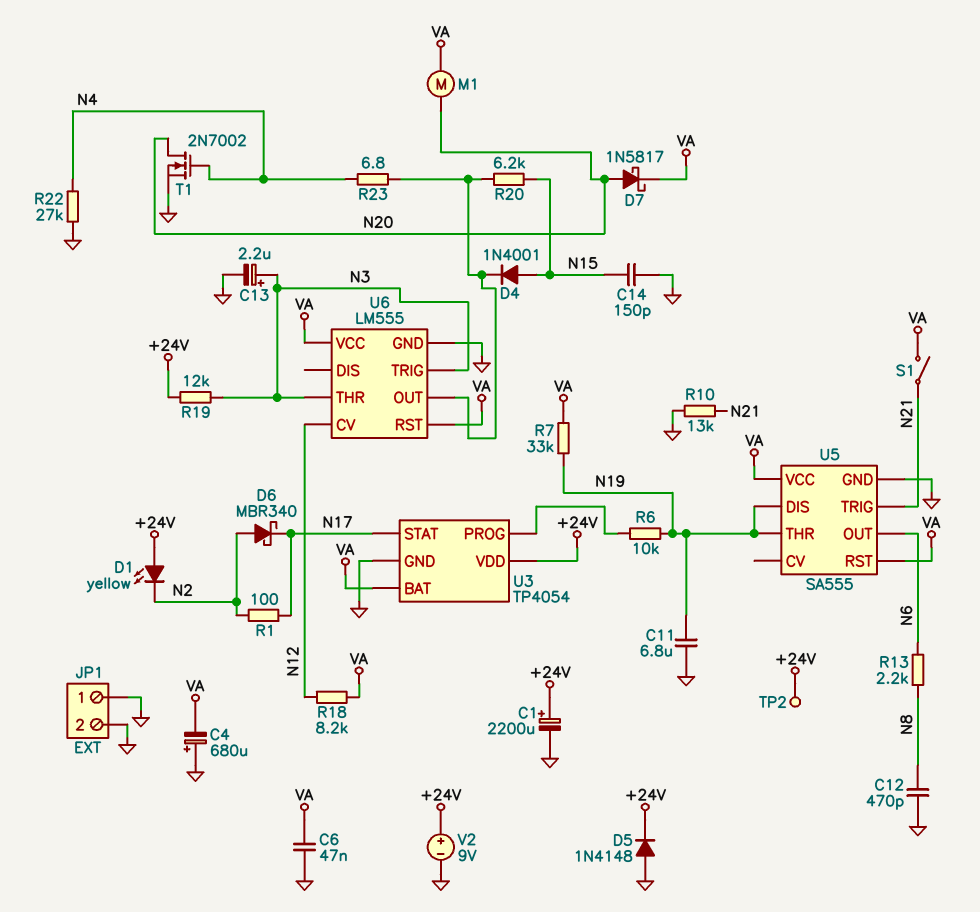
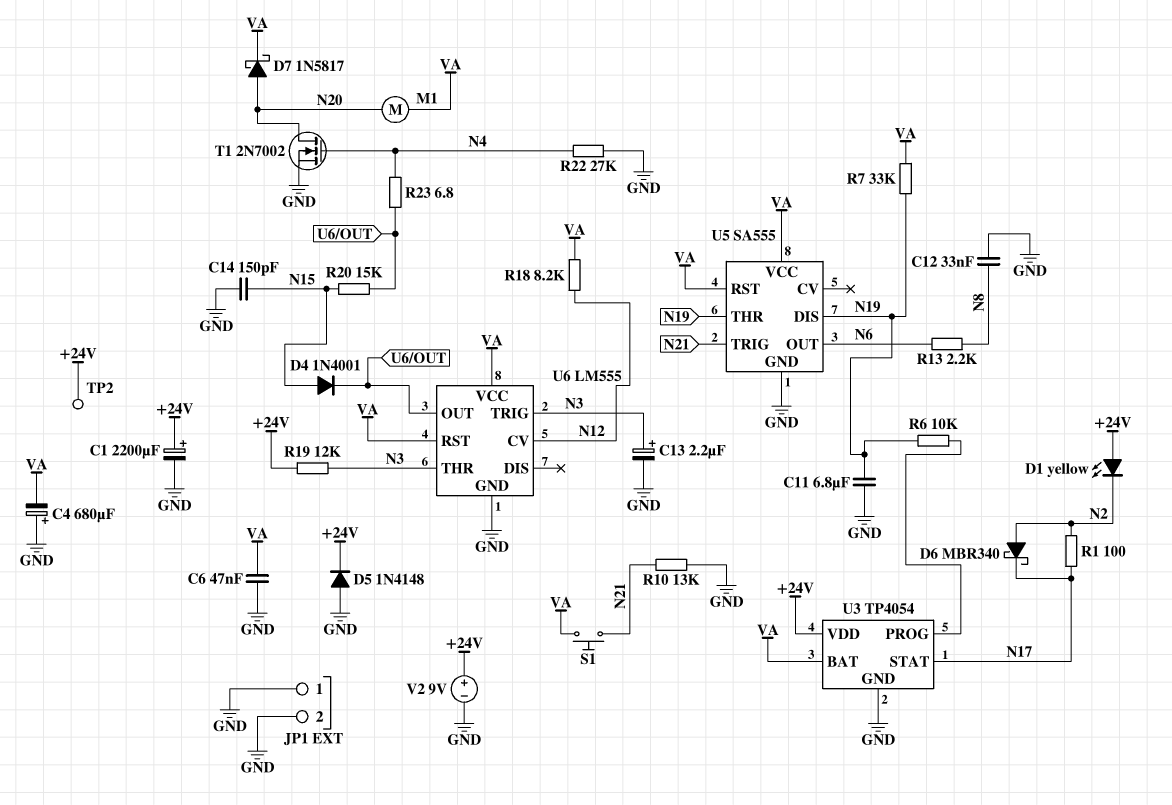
C12: 470pF (GND, N8) -> 33nF (GND, N8)
R20: 6.2k (N15, U6/OUT) -> 15k (N15, U6/OUT)
S1: switch (N21, VA) -> button (N21, VA)

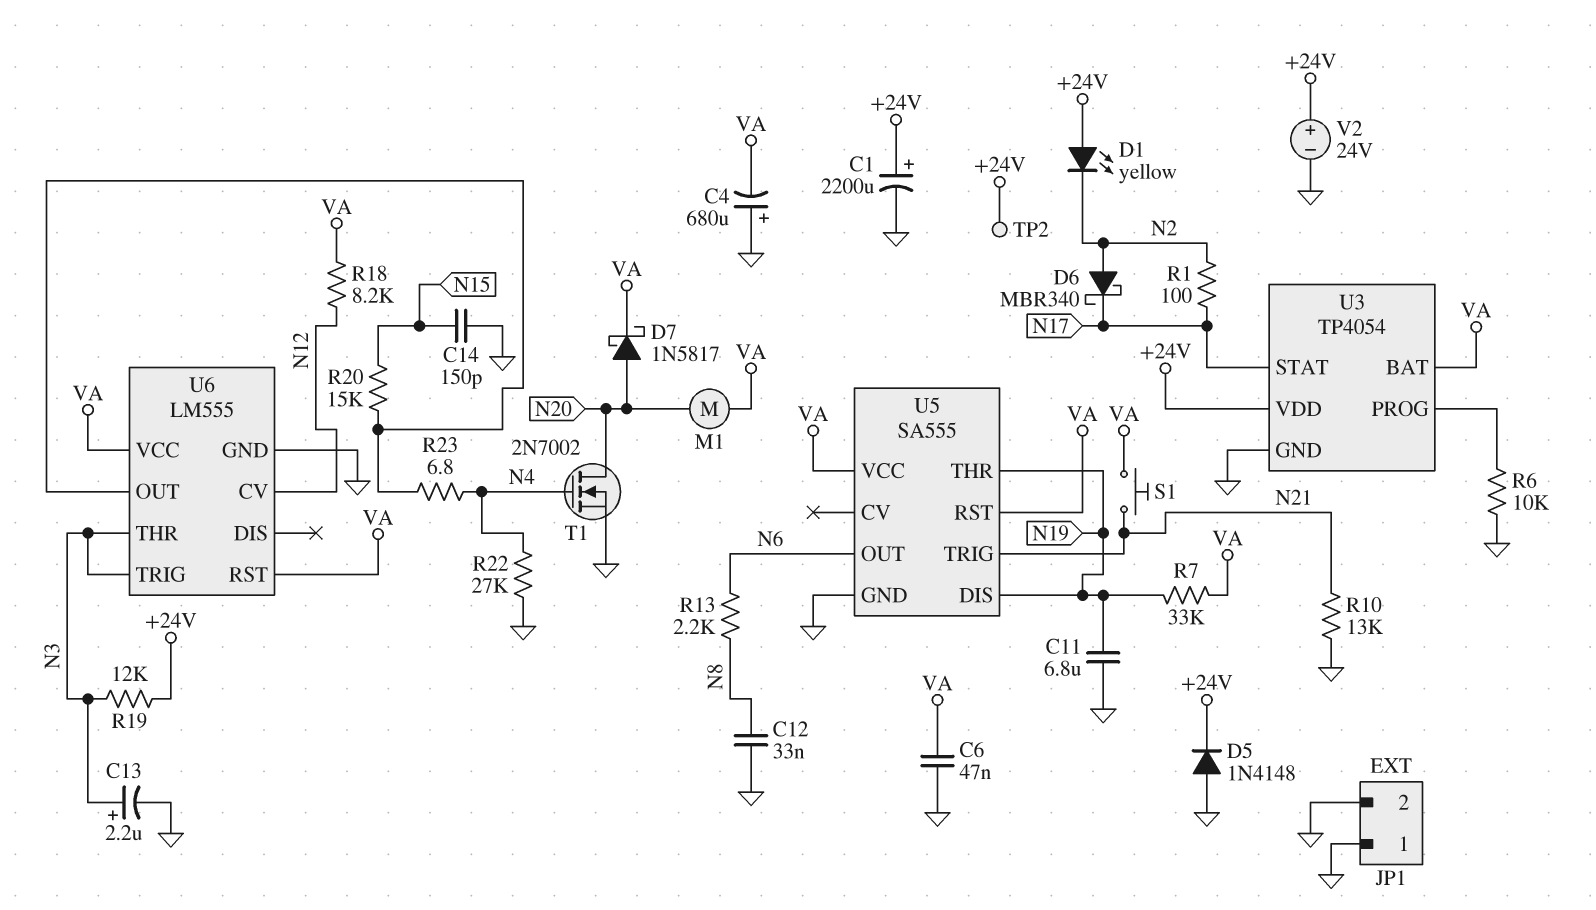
D4: diode 1N4001 (A N15, K U6/OUT) -> none
R6: 10k (N19, U3/PROG) -> 10k (GND, U3/PROG)
V2: 9V (plus +24V, minus GND) -> 24V (plus +24V, minus GND)

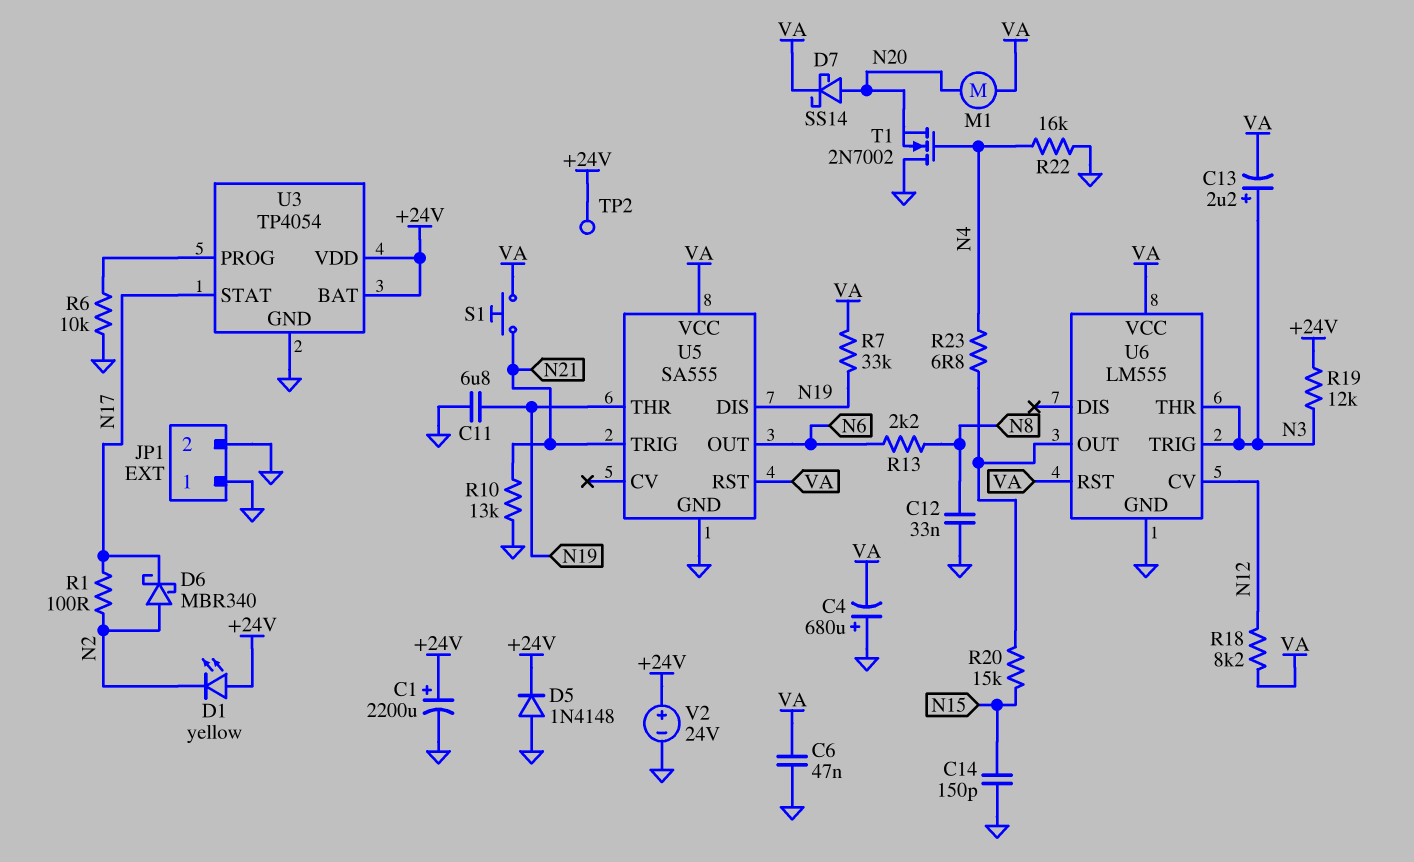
C13: 2.2uF (plus N3, minus GND) -> 2.2uF (plus N3, minus VA)
D7: schottky 1N5817 (A N20, K VA) -> schottky SS14 (A N20, K VA)
R22: 27k (GND, N4) -> 16k (GND, N4)
T1: NMOS 2N7002 (G N4, D N20, S GND) -> NMOS 2N7002 (G N4, D GND, S N20)
U3 pin BAT: VA -> +24V

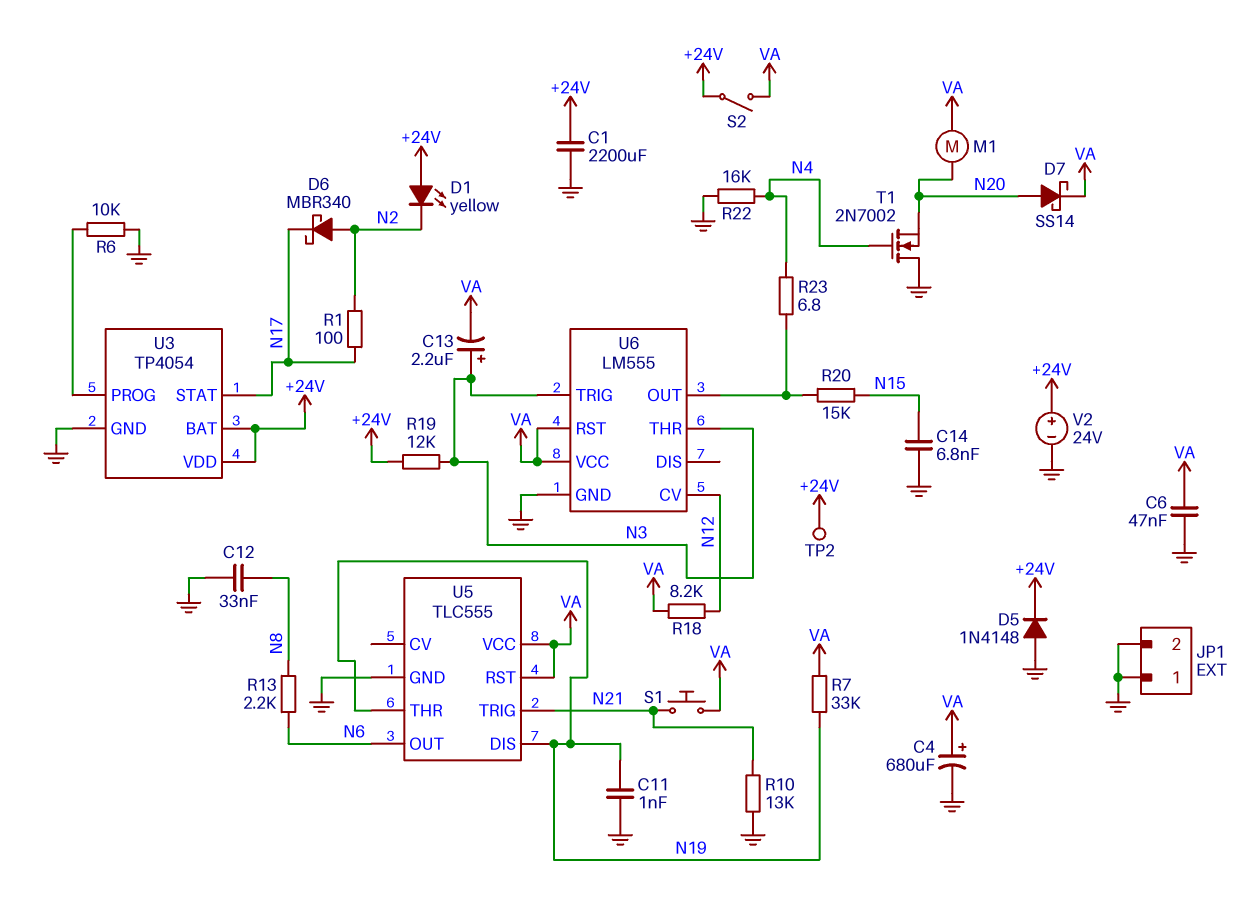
C1: 2200uF (plus +24V, minus GND) -> 2200uF (+24V, GND)
C4: 680uF (plus GND, minus VA) -> 680uF (plus VA, minus GND)
C11: 6.8uF (GND, N19) -> 1nF (GND, N19)
C14: 150pF (GND, N15) -> 6.8nF (GND, N15)
S2: none -> switch (+24V, VA)
U5: SA555 -> TLC555

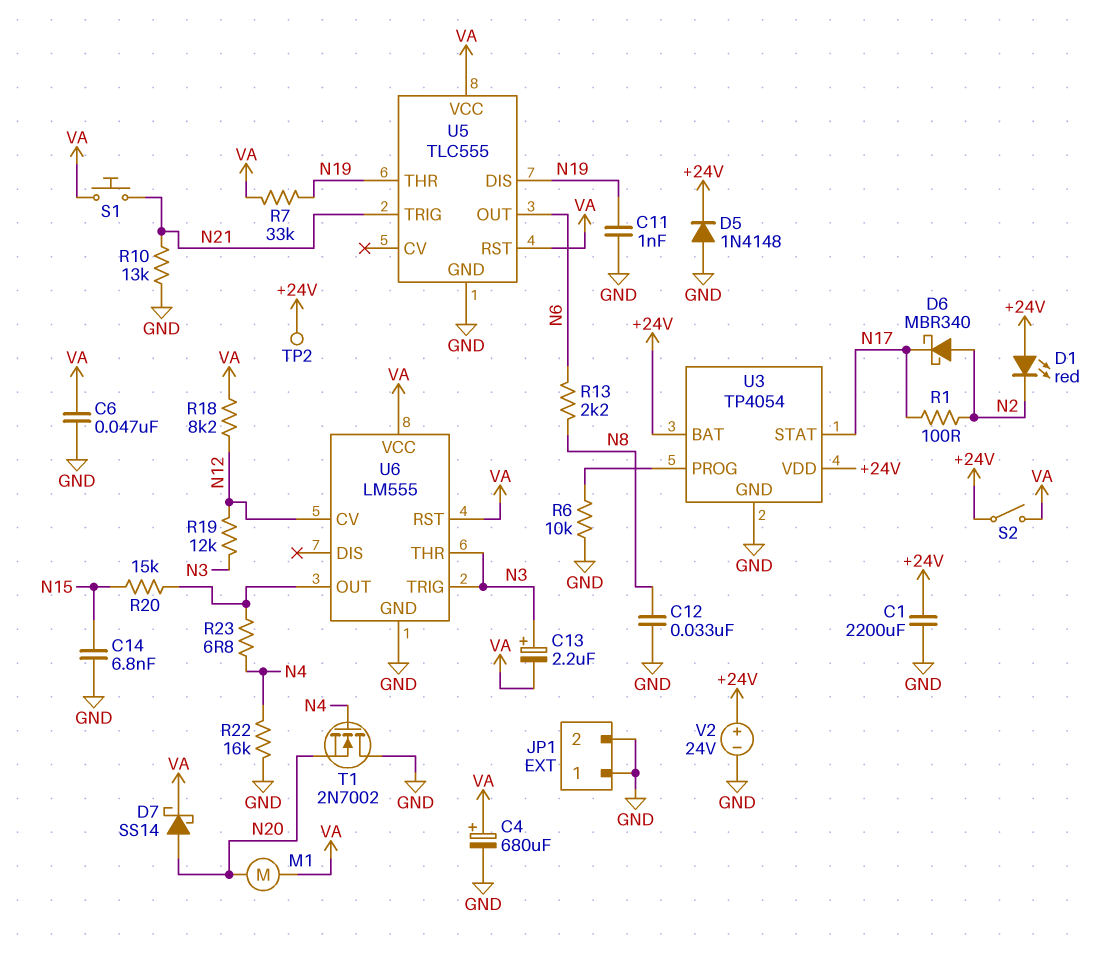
D1: LED yellow (A +24V, K N2) -> LED red (A +24V, K N2)
R19: 12k (+24V, N3) -> 12k (N3, N12)

